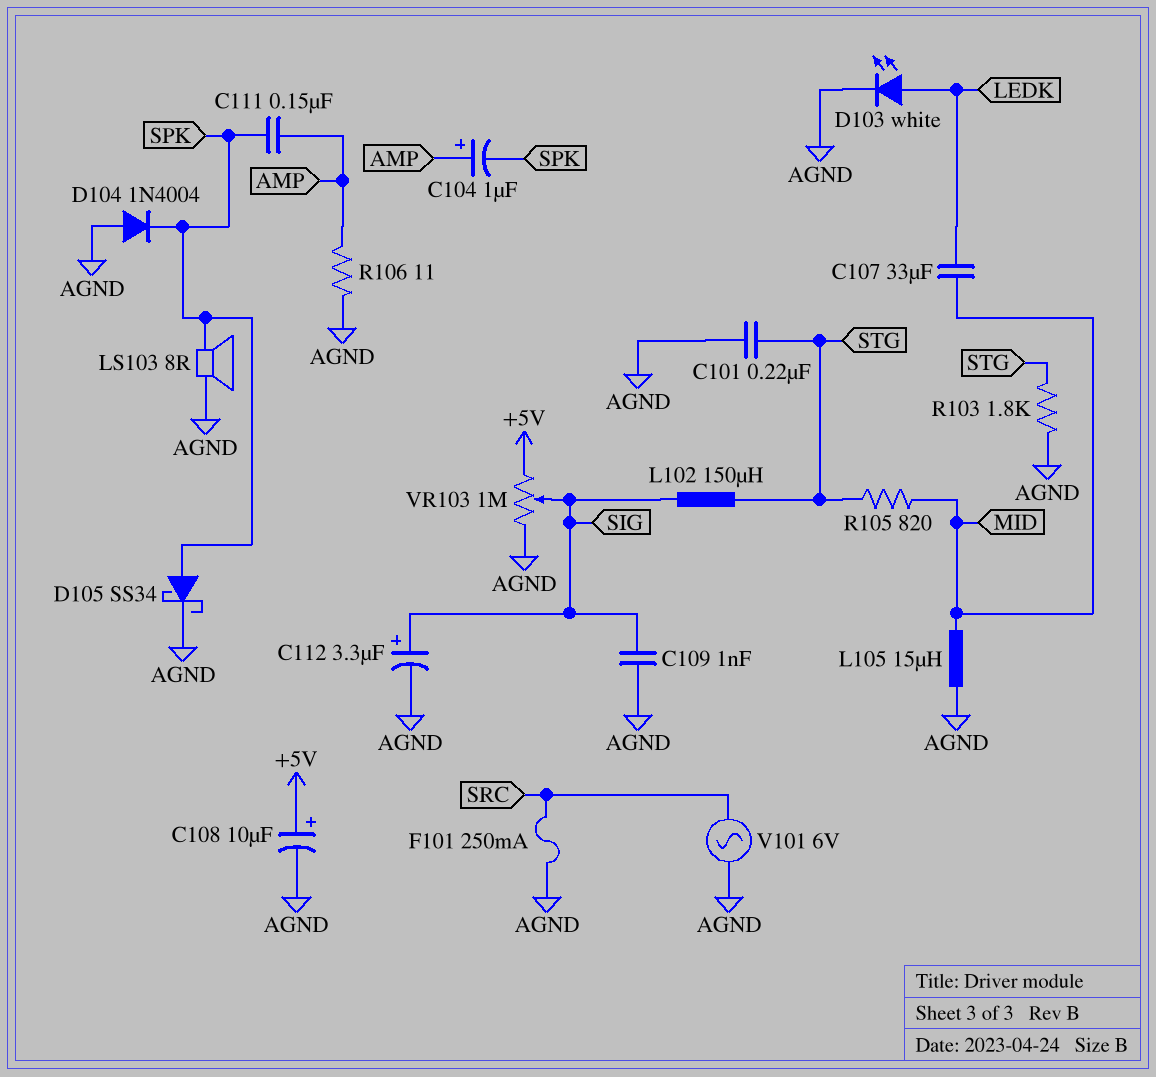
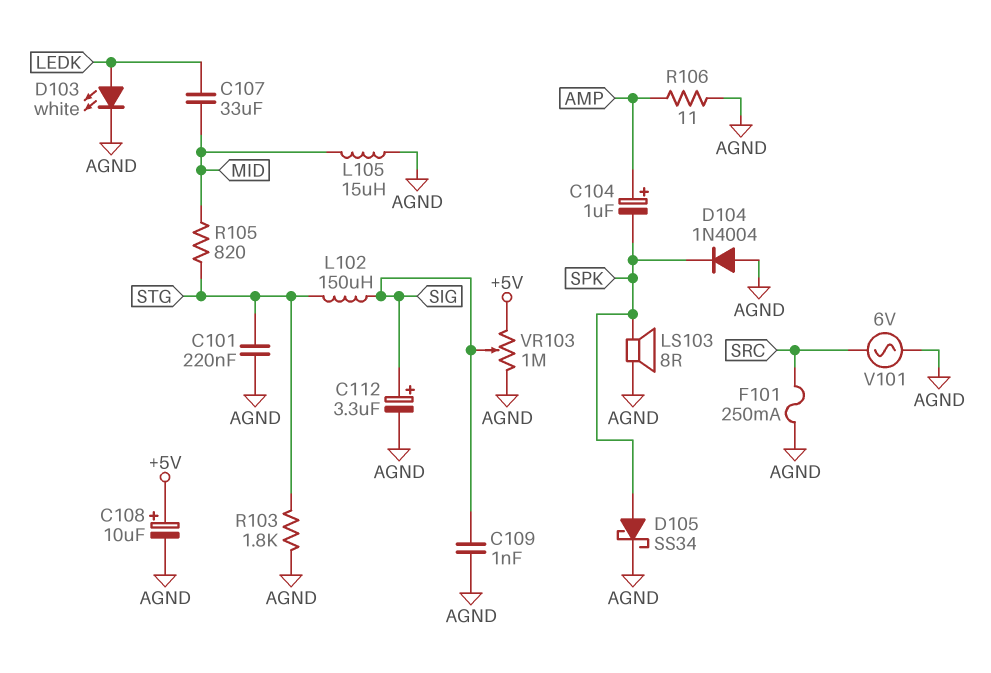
C111: 150nF (AMP, SPK) -> none

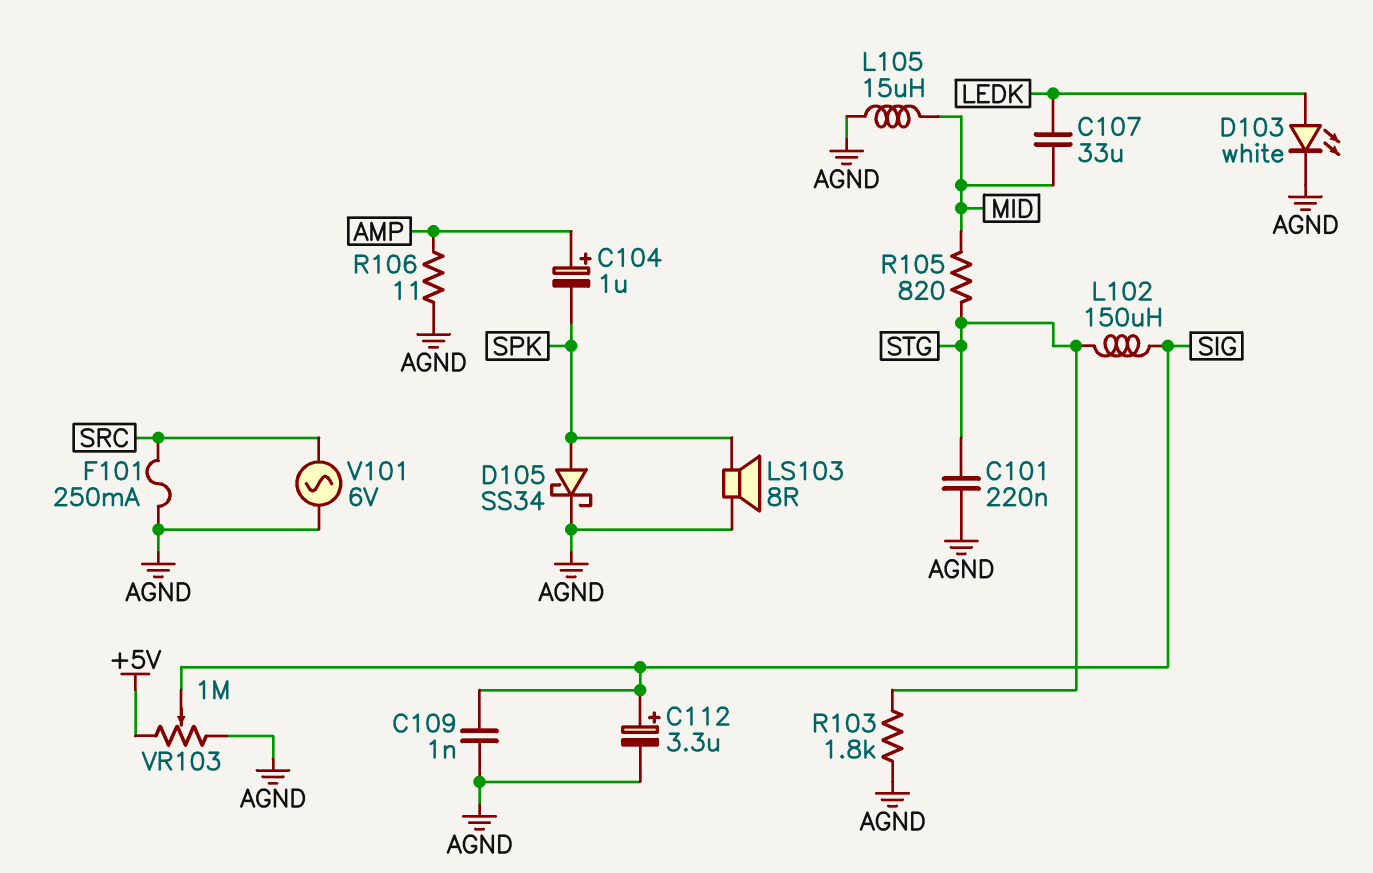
C108: 10uF (plus +5V, minus AGND) -> none
D104: diode 1N4004 (A AGND, K SPK) -> none

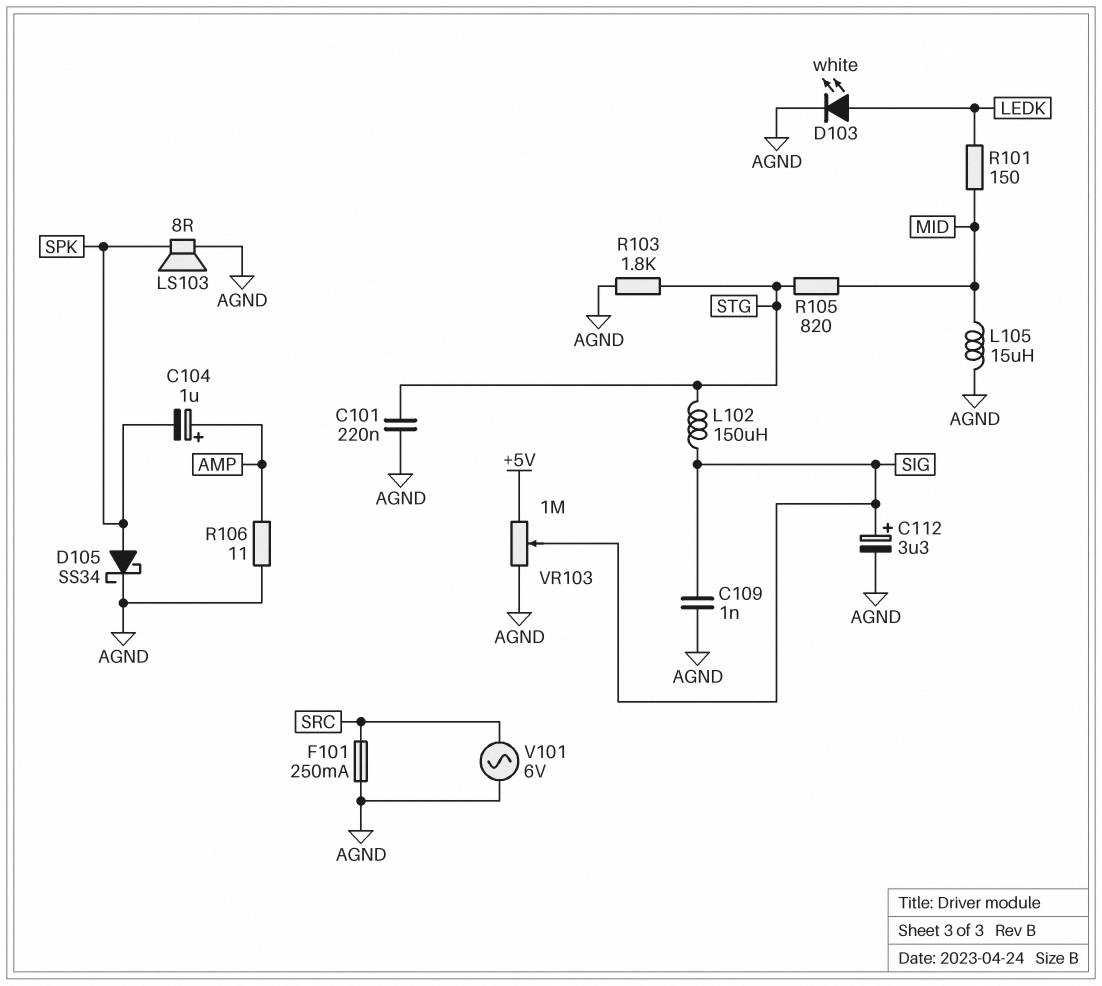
C107: 33uF (LEDK, MID) -> none
R101: none -> 150 (LEDK, MID)

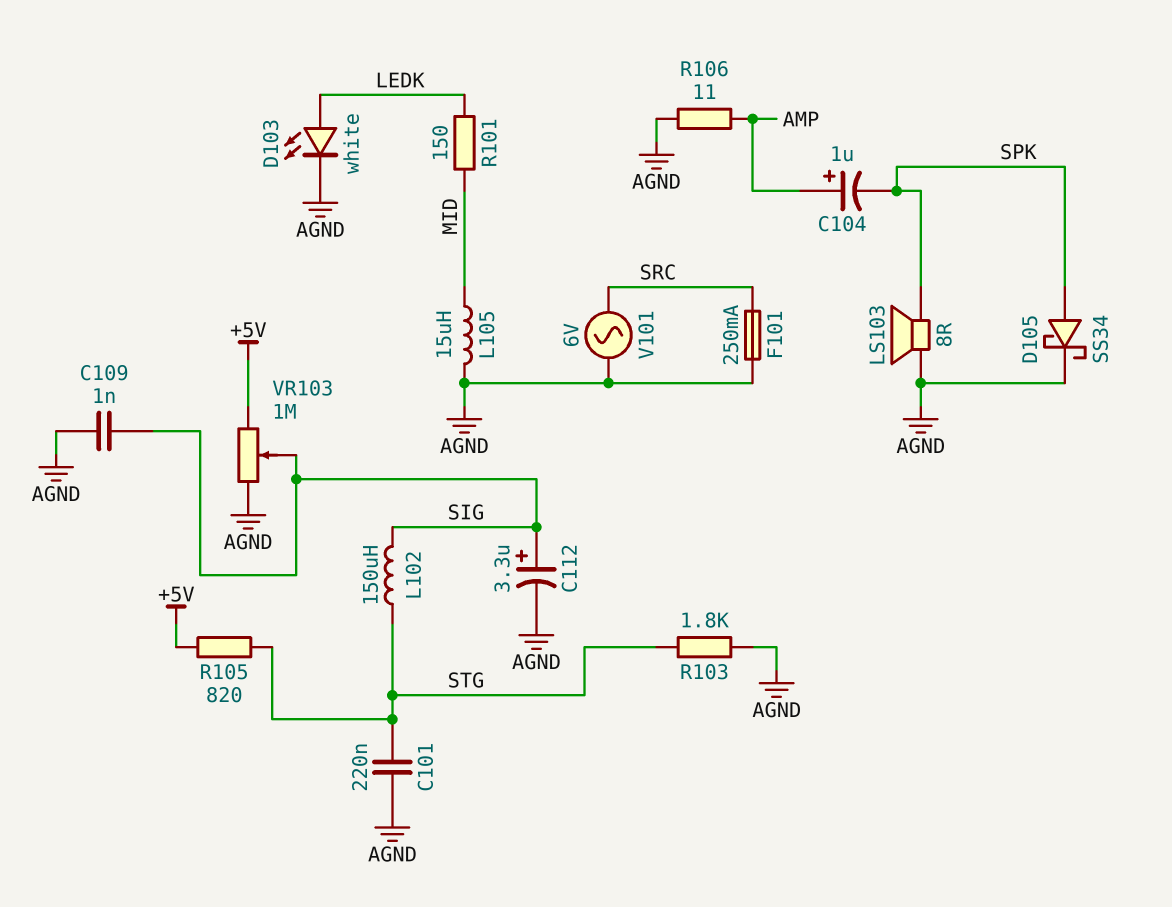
R105: 820 (MID, STG) -> 820 (+5V, STG)

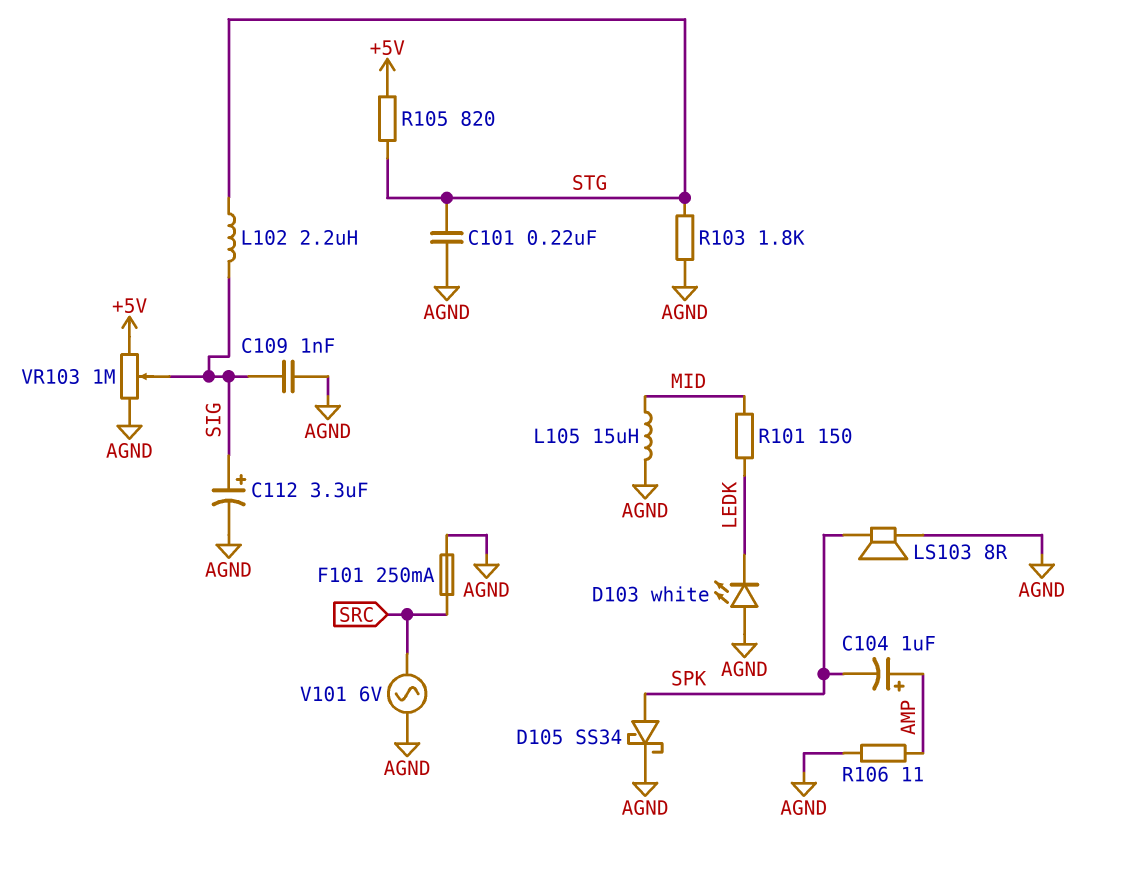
D103: LED white (A LEDK, K AGND) -> LED white (A AGND, K LEDK)
L102: 150uH (SIG, STG) -> 2.2uH (SIG, STG)

